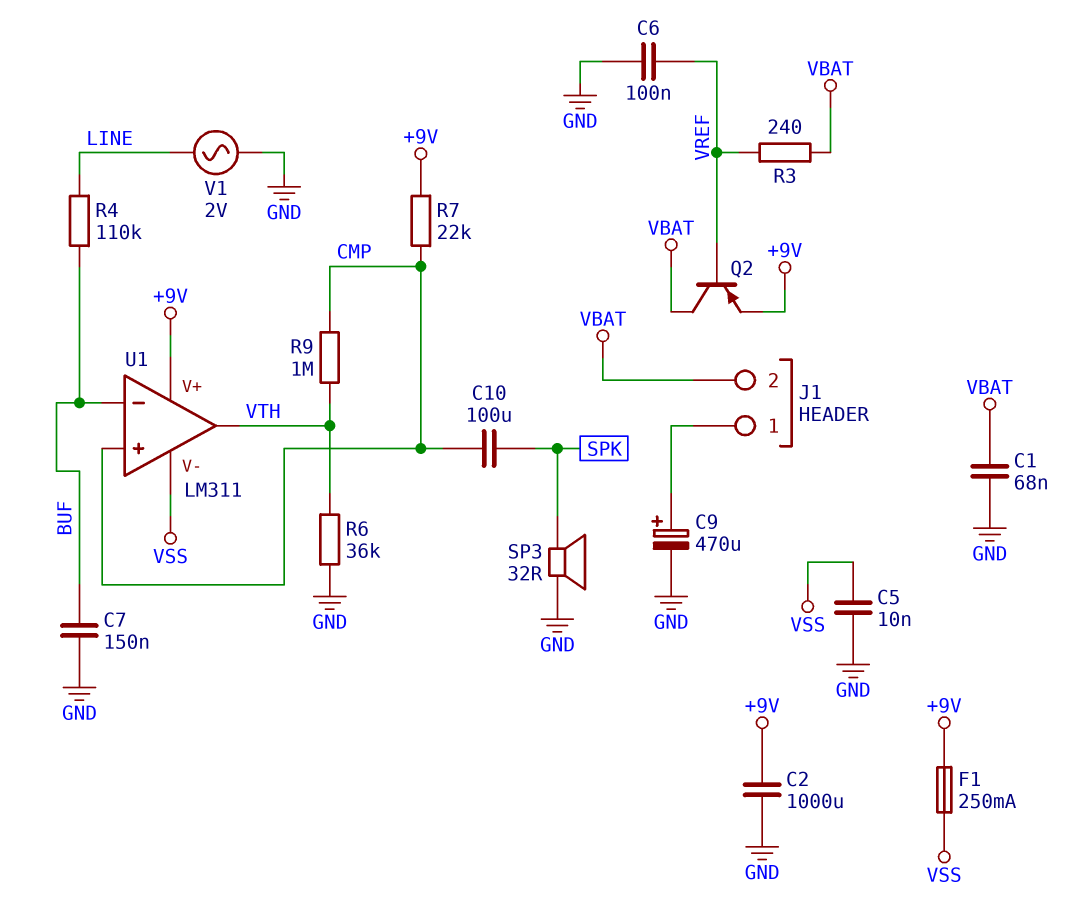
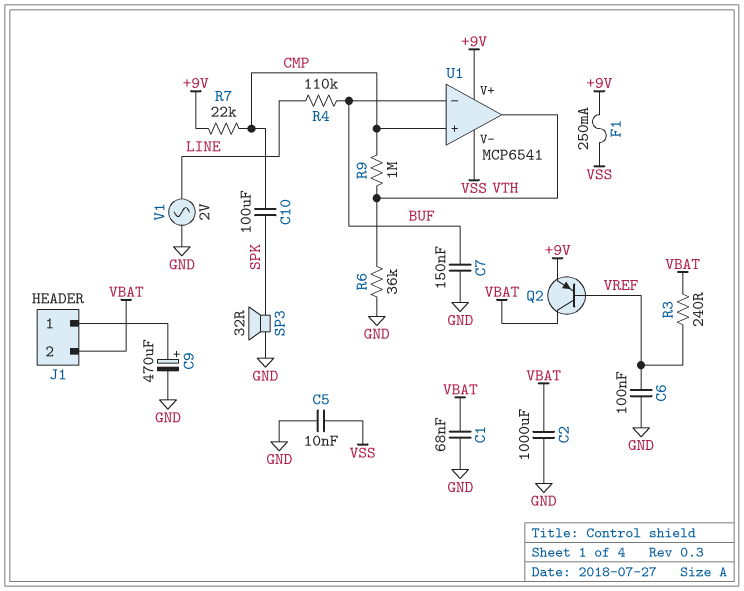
C2: 1000uF (+9V, GND) -> 1000uF (GND, VBAT)
U1: LM311 -> MCP6541

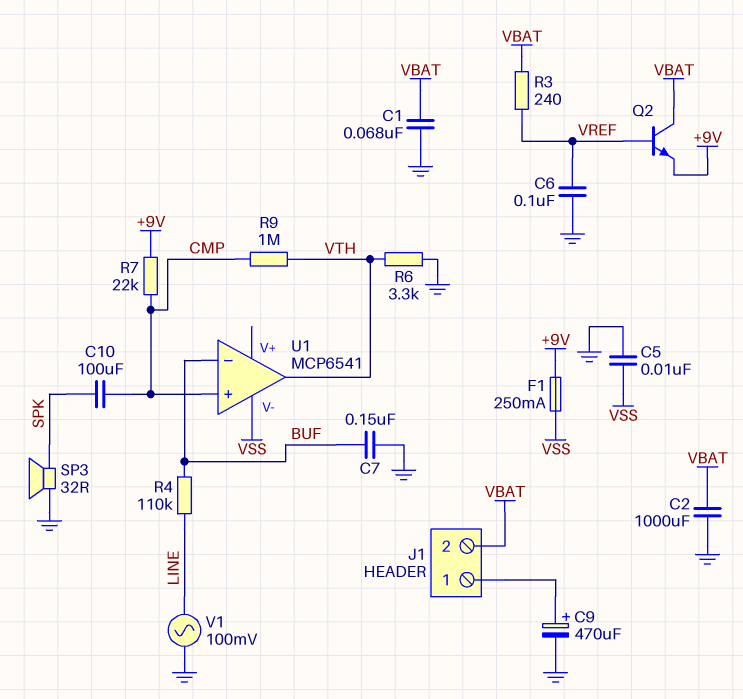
Q2: PNP (B VREF, C VBAT, E +9V) -> NPN (B VREF, C VBAT, E +9V)
R6: 36k (GND, VTH) -> 3.3k (GND, VTH)
U1 pin V+: +9V -> none
V1: AC 2V (GND, LINE) -> AC 100mV (GND, LINE)

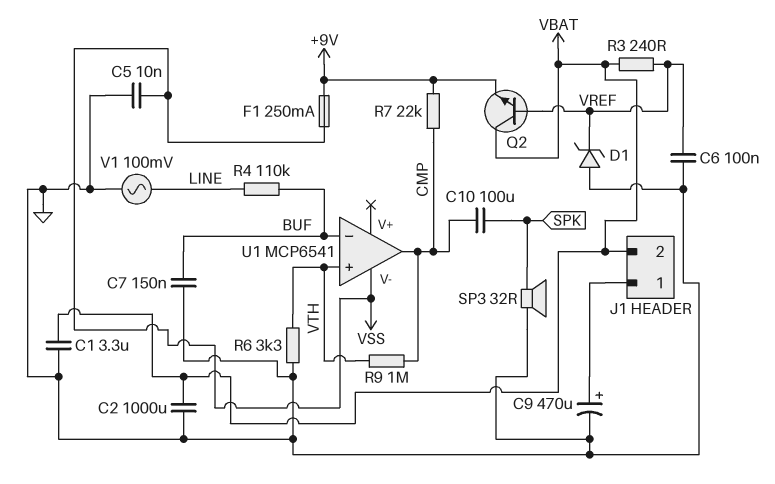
C1: 68nF (GND, VBAT) -> 3.3uF (GND, VBAT)
D1: none -> zener (A GND, K VREF)
U1 pin in+: CMP -> VTH
U1 pin out: VTH -> CMP

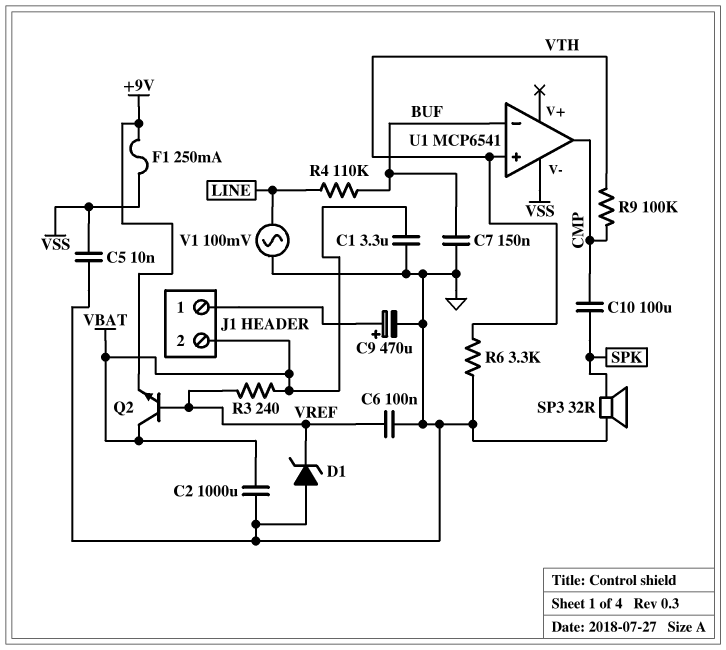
R7: 22k (+9V, CMP) -> none
R9: 1M (CMP, VTH) -> 100k (CMP, VTH)

